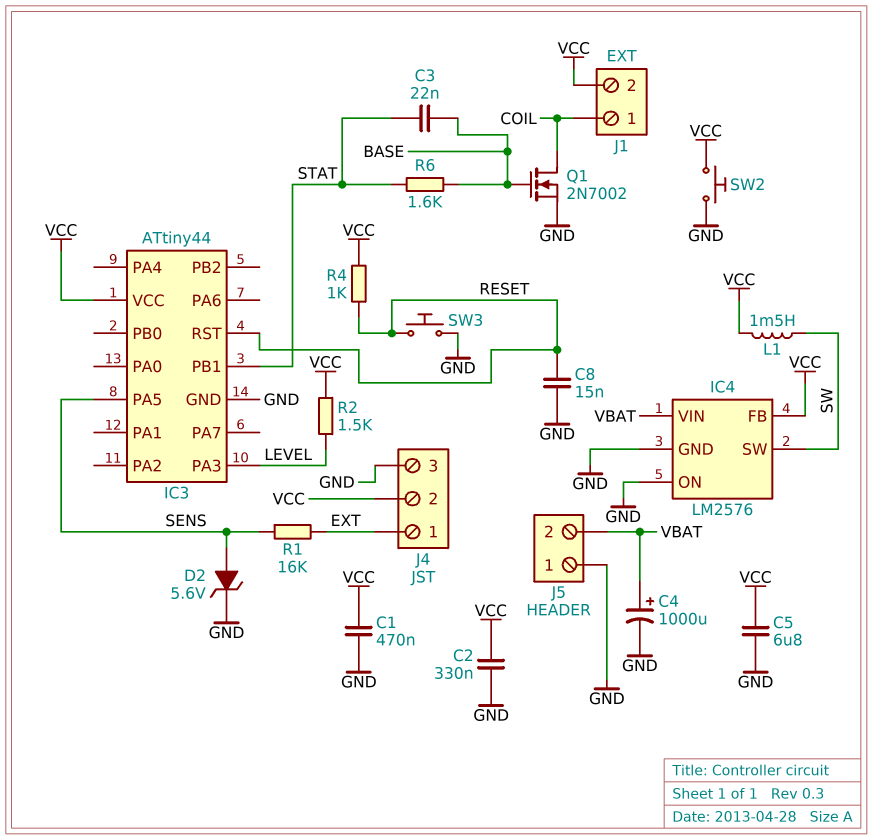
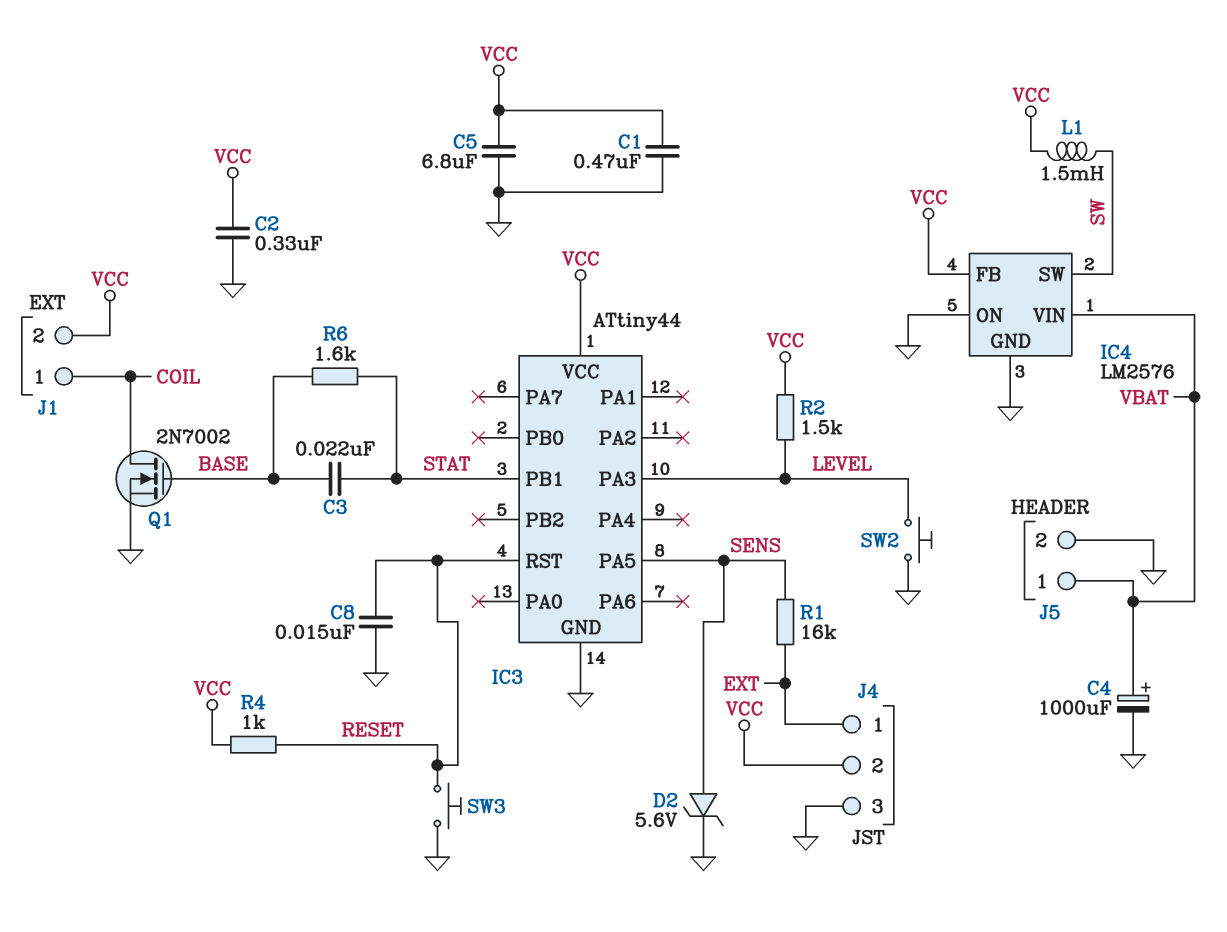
J5 pin 1: GND -> VBAT
J5 pin 2: VBAT -> GND
SW2: button (GND, VCC) -> button (GND, LEVEL)

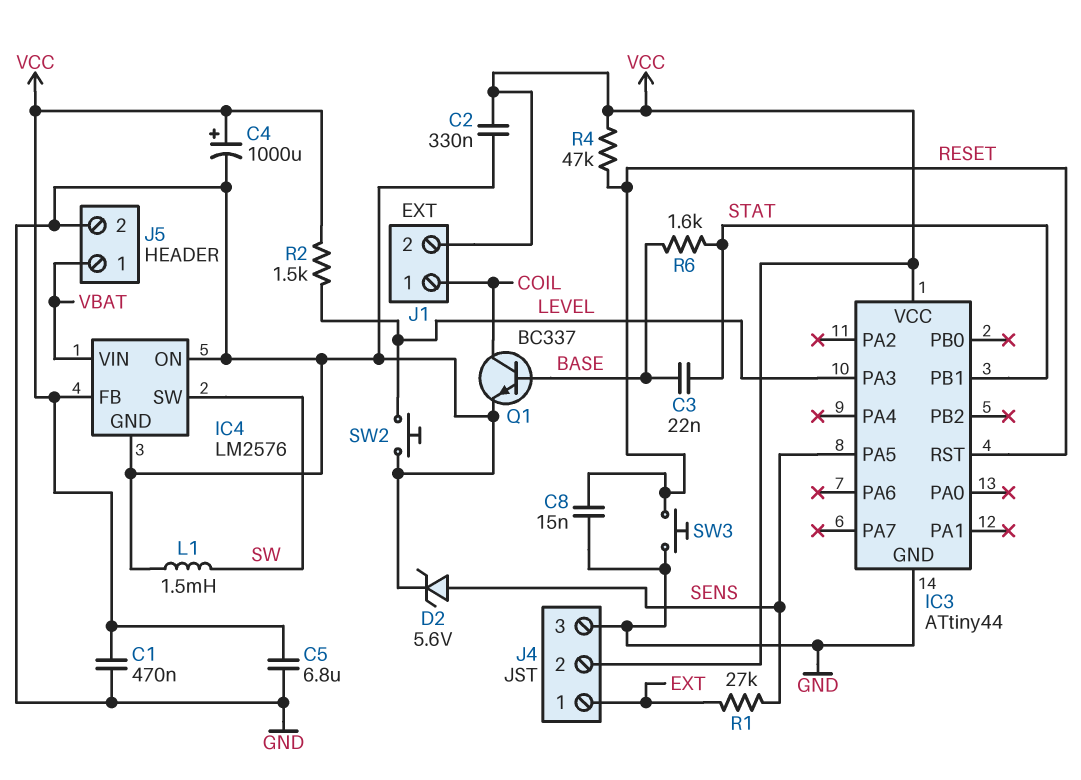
C4: 1000uF (plus VBAT, minus GND) -> 1000uF (plus VCC, minus GND)
L1: 1.5mH (SW, VCC) -> 1.5mH (GND, SW)
Q1: NMOS 2N7002 (G BASE, D COIL, S GND) -> NPN BC337 (B BASE, C COIL, E GND)
R1: 16k (EXT, SENS) -> 27k (EXT, SENS)
R4: 1k (RESET, VCC) -> 47k (RESET, VCC)

